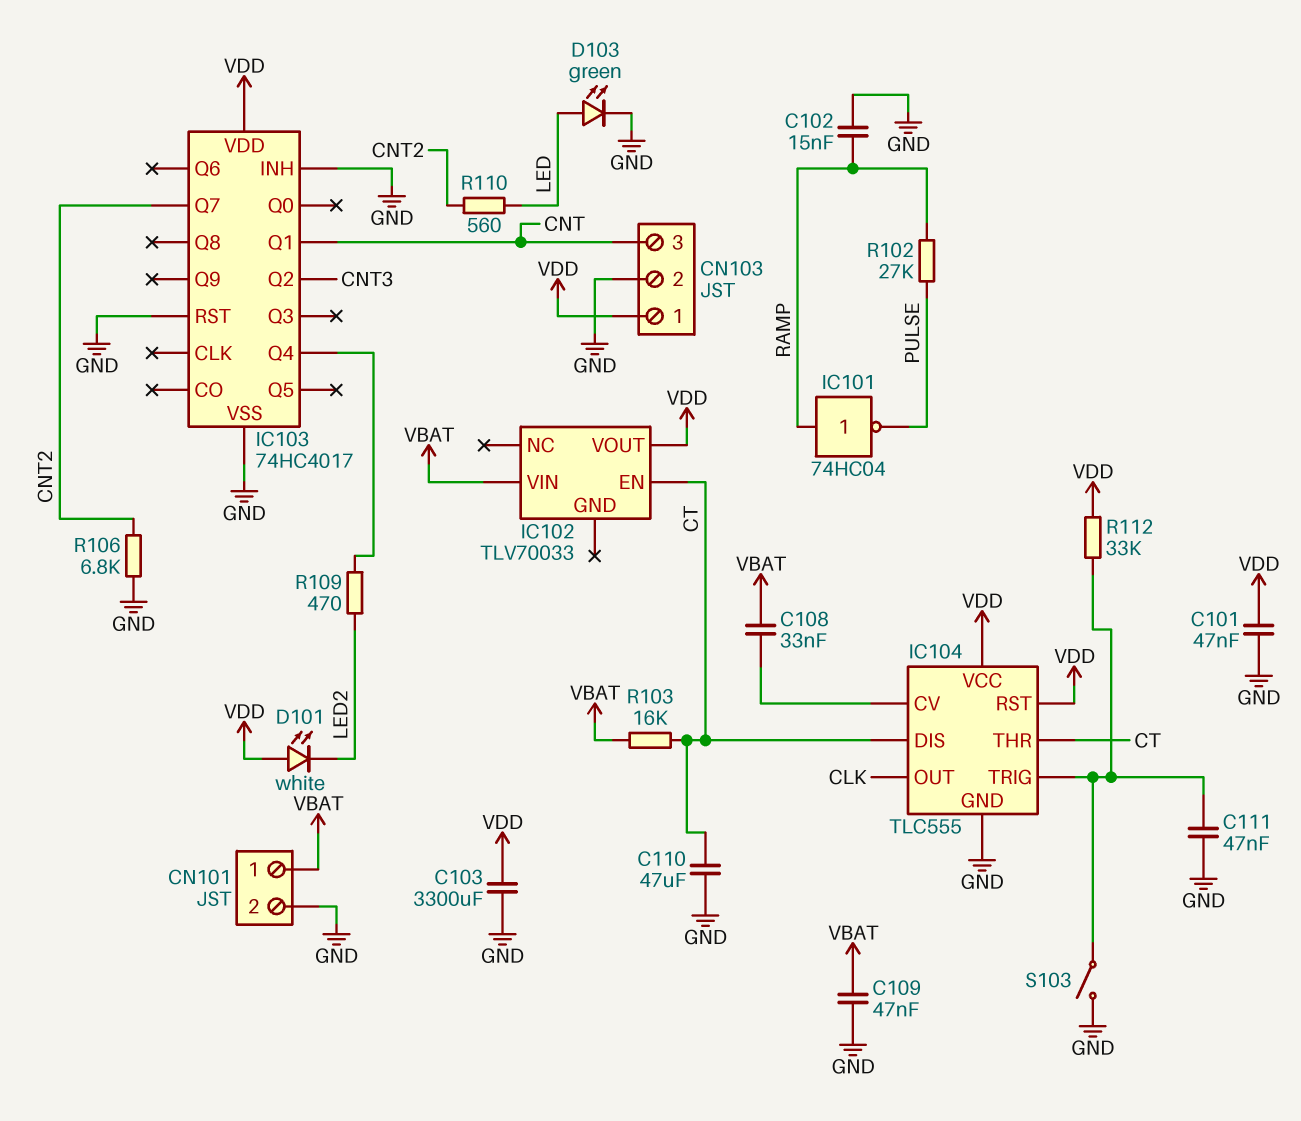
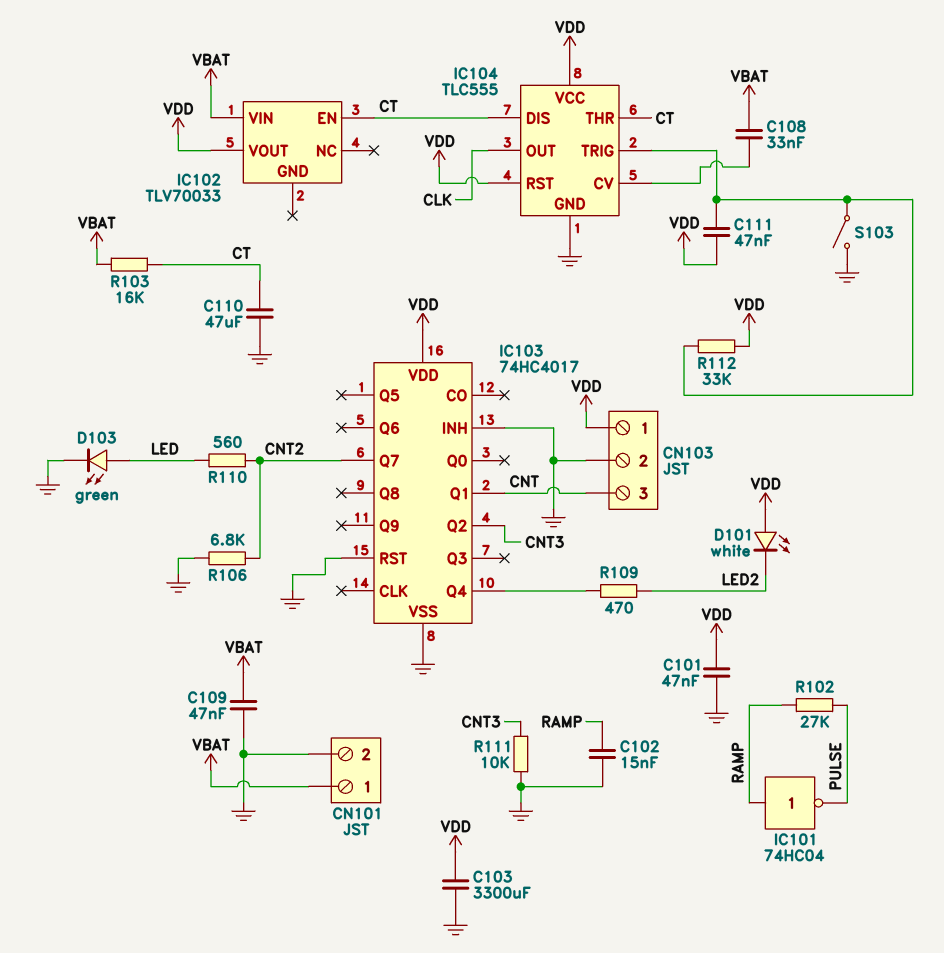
C111: 47nF (GND, IC104/TRIG) -> 47nF (IC104/TRIG, VDD)
R111: none -> 10k (CNT3, GND)

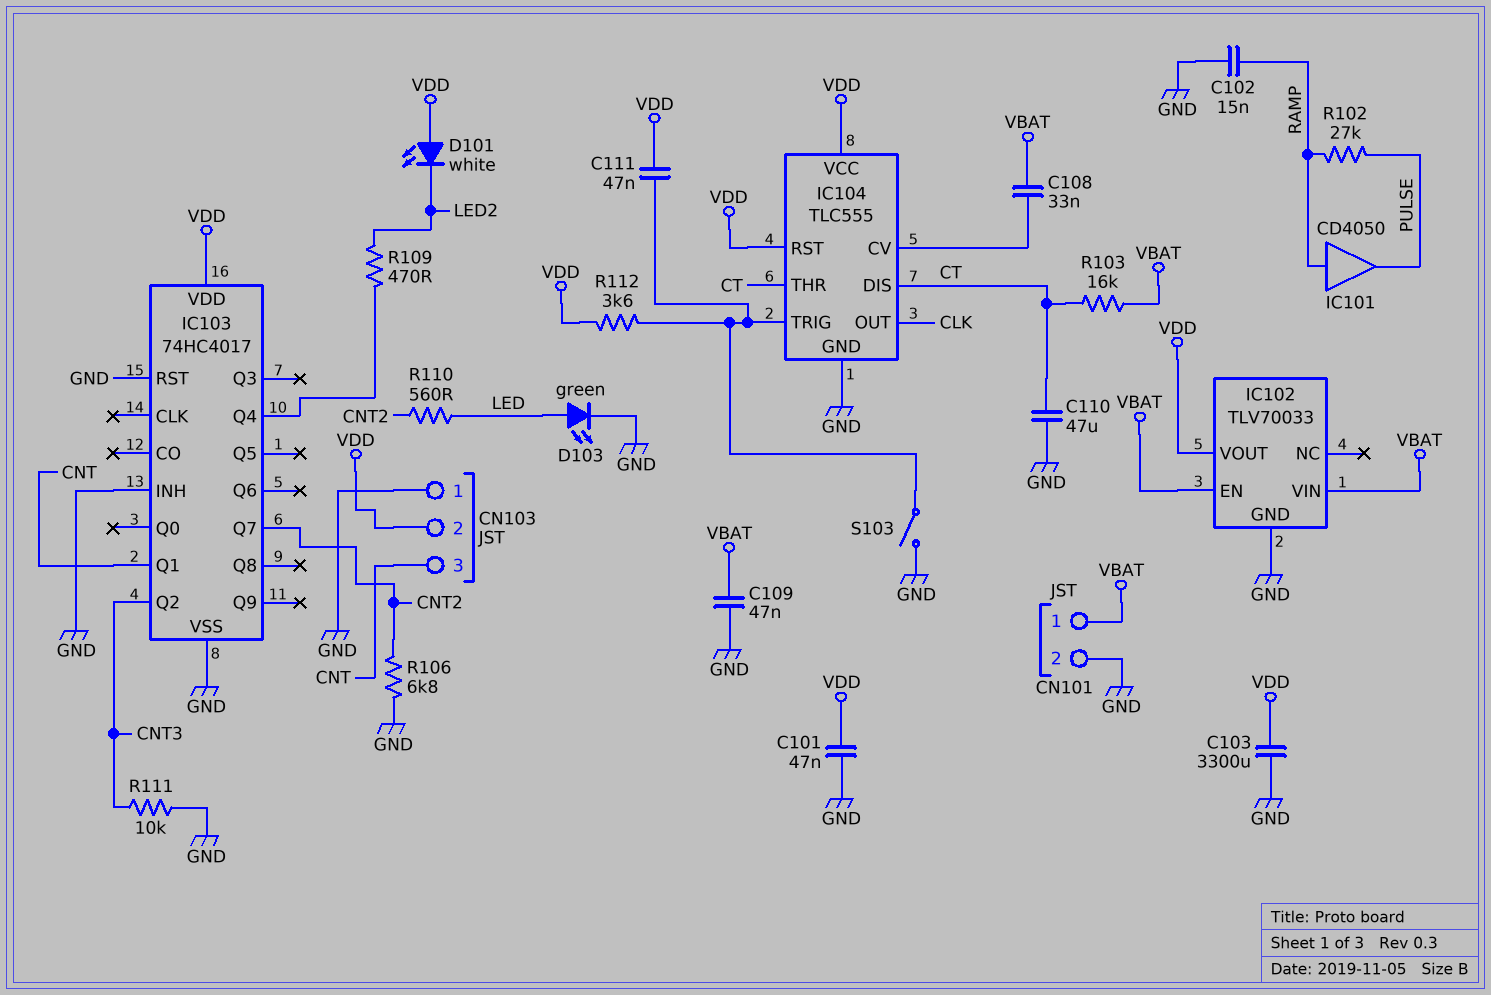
CN103 pin 1: VDD -> GND
CN103 pin 2: GND -> VDD
IC101: NOT 74HC04 (in RAMP, out PULSE) -> buffer CD4050 (in RAMP, out PULSE)
IC102 pin EN: CT -> VBAT
IC102 pin GND: none -> GND
R112: 33k (IC104/TRIG, VDD) -> 3.6k (IC104/TRIG, VDD)

